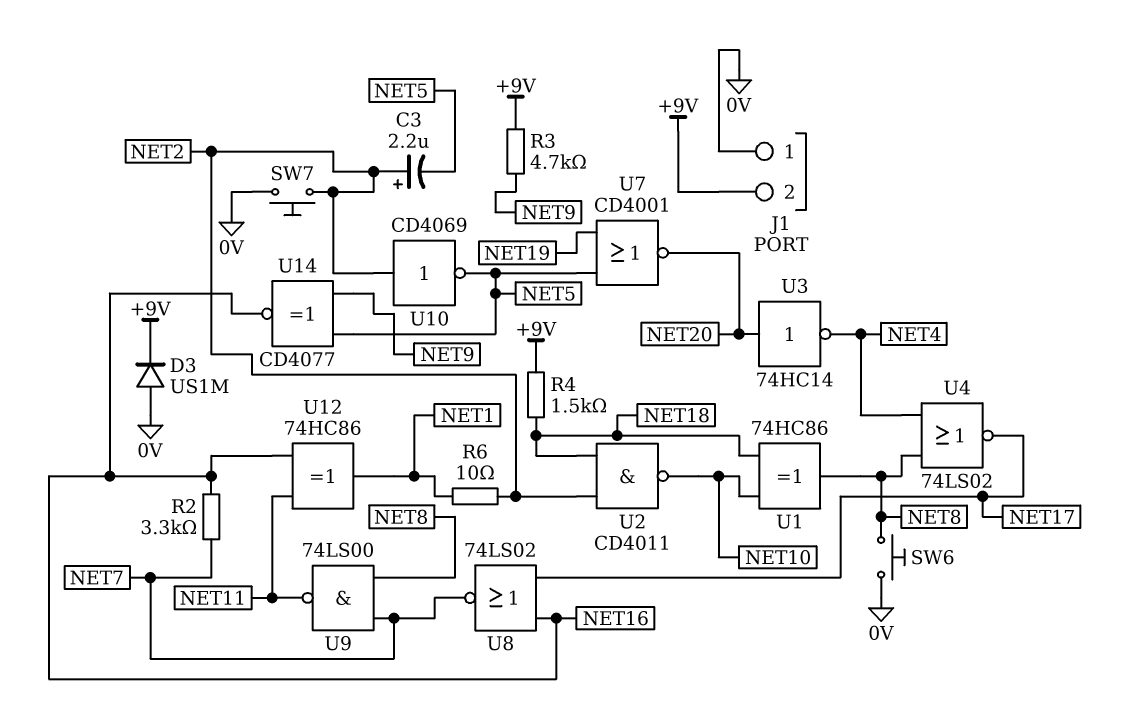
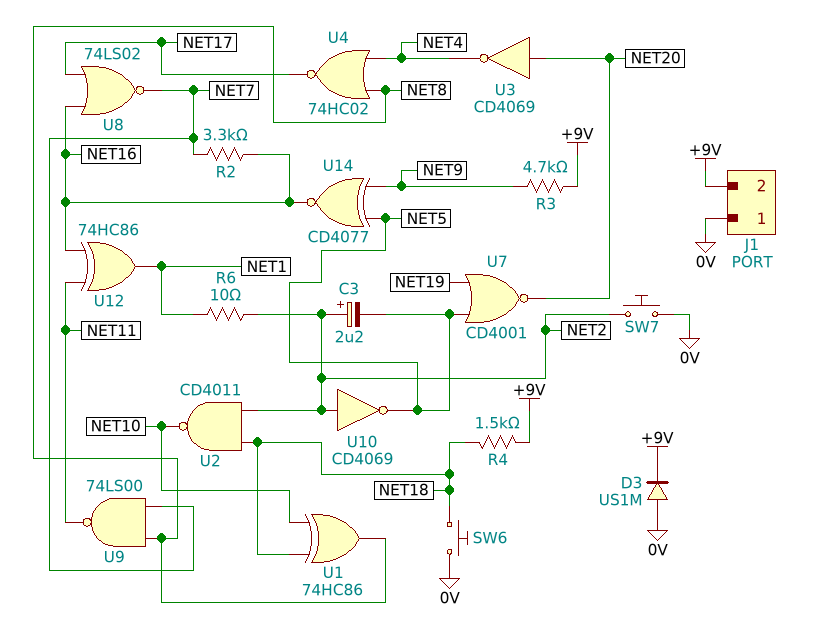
SW6: button (0V, NET8) -> button (0V, NET18)
U3: NOT 74HC14 (in NET20, out NET4) -> NOT CD4069 (in NET20, out NET4)
U4: NOR 74LS02 (in NET4, in NET8, out NET17) -> NOR 74HC02 (in NET4, in NET8, out NET17)

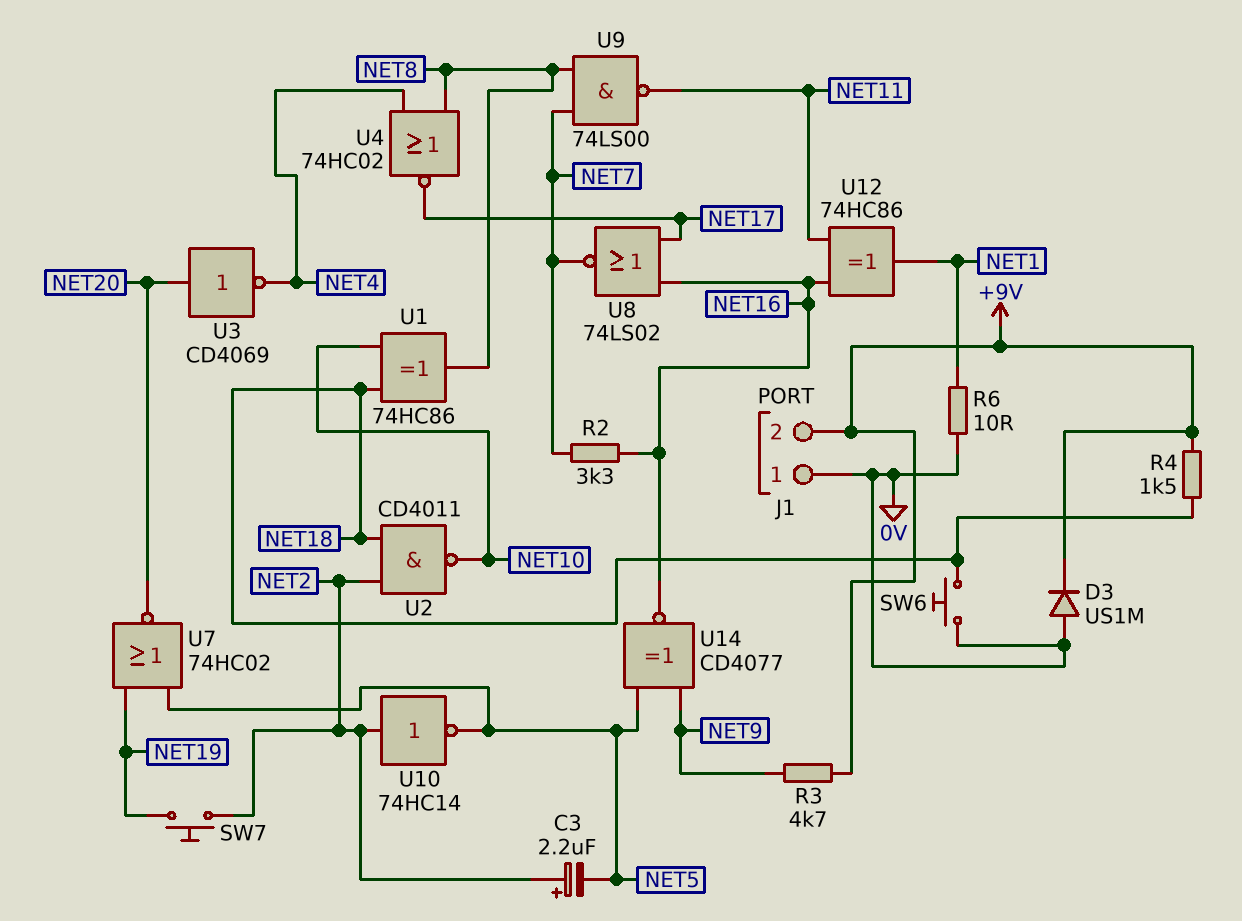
R6: 10 (NET1, NET2) -> 10 (0V, NET1)
SW7: button (0V, NET2) -> button (NET2, NET19)
U7: NOR CD4001 (in NET5, in NET19, out NET20) -> NOR 74HC02 (in NET5, in NET19, out NET20)
U10: NOT CD4069 (in NET2, out NET5) -> NOT 74HC14 (in NET2, out NET5)

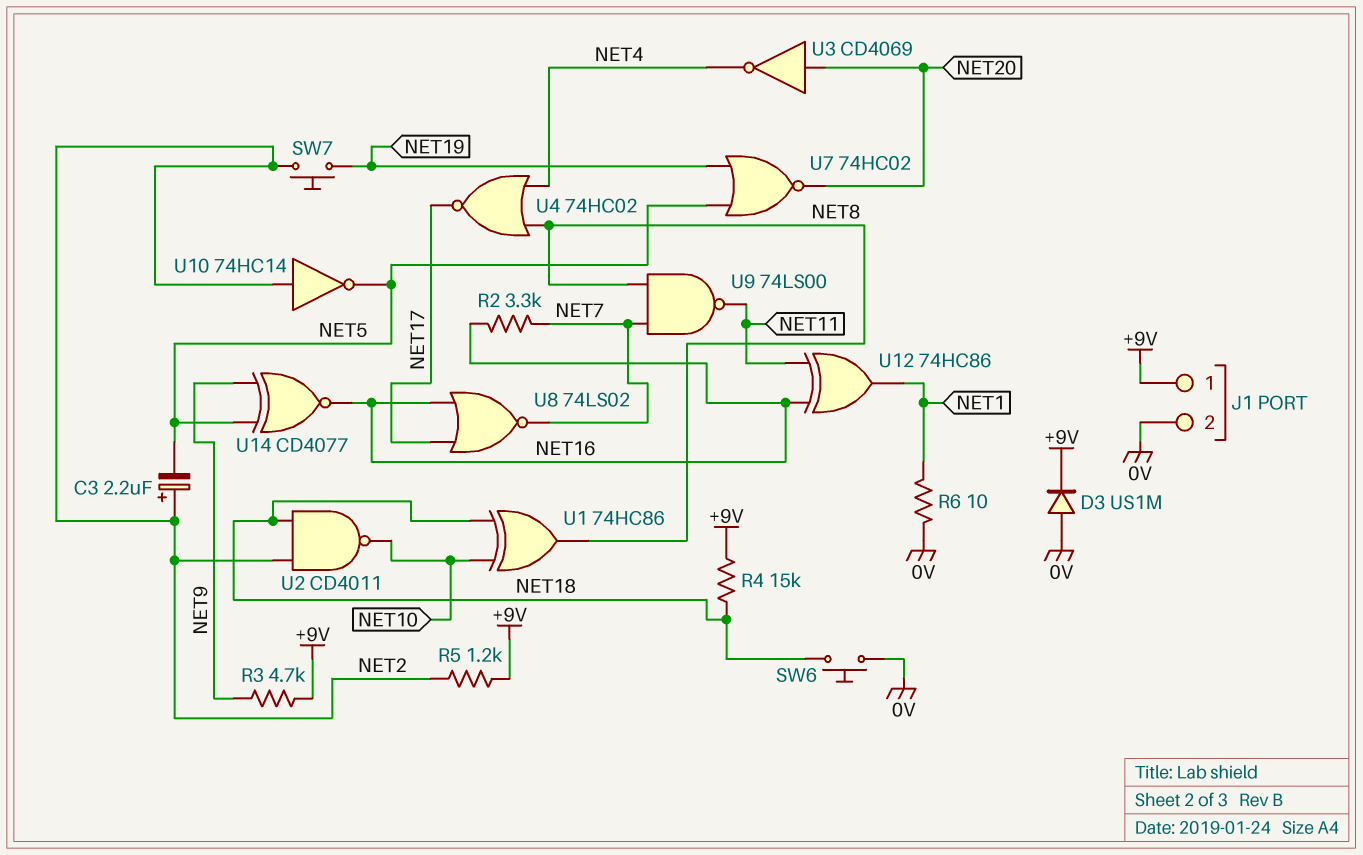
J1 pin 1: 0V -> +9V
J1 pin 2: +9V -> 0V
R4: 1.5k (+9V, NET18) -> 15k (+9V, NET18)
R5: none -> 1.2k (+9V, NET2)

